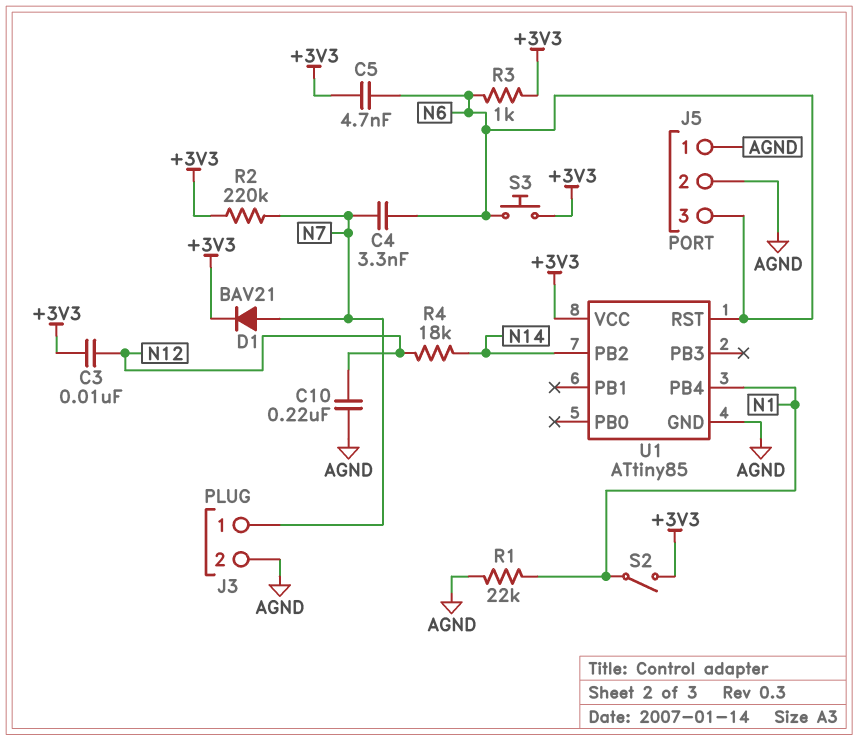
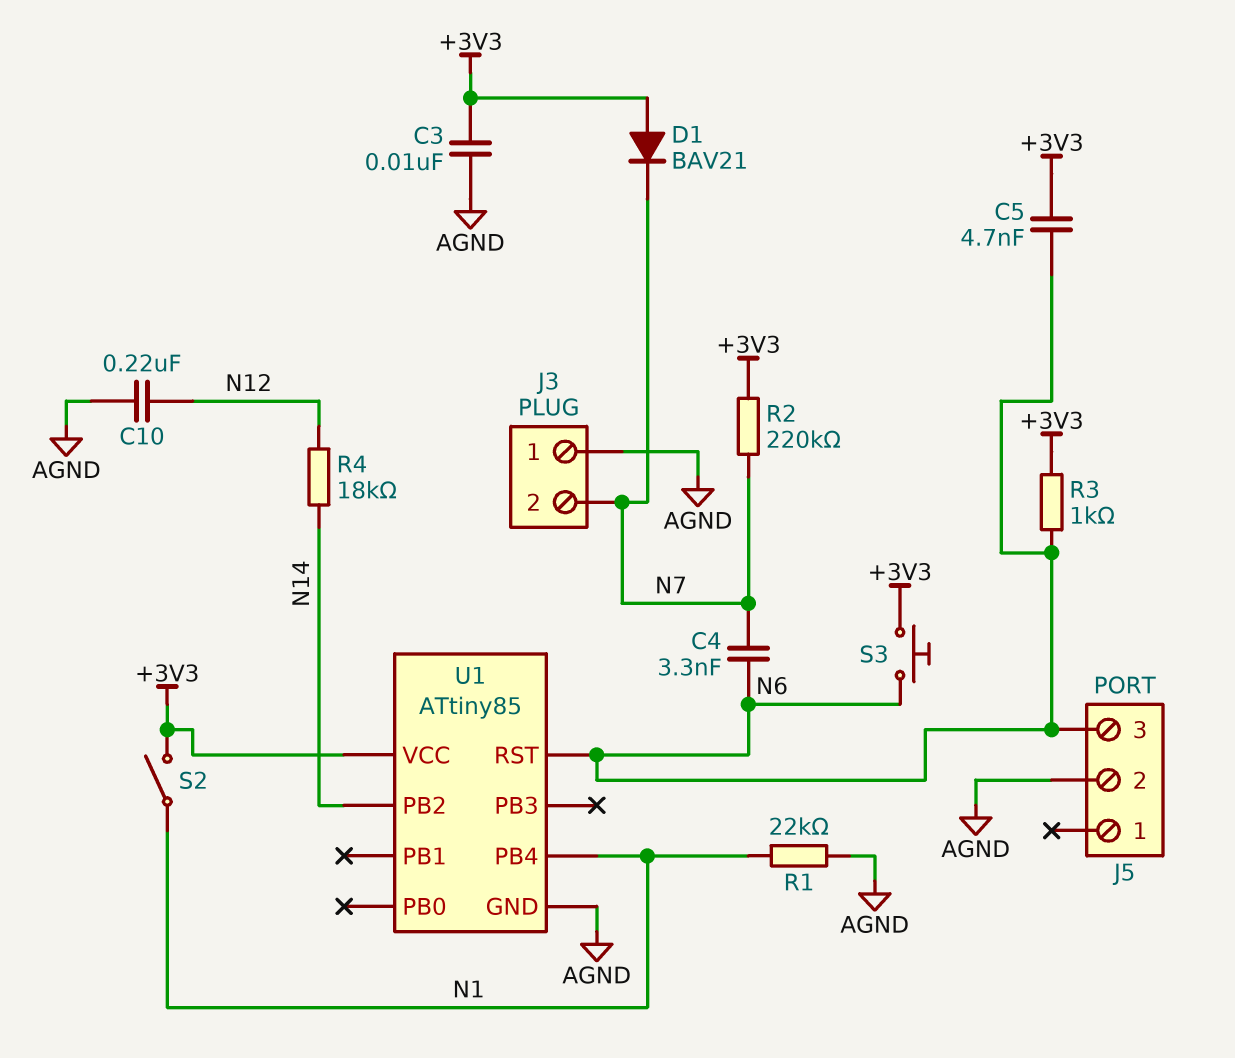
C3: 10nF (+3V3, N12) -> 10nF (+3V3, AGND)
D1: diode BAV21 (A N7, K +3V3) -> diode BAV21 (A +3V3, K N7)
J3 pin 1: N7 -> AGND
J3 pin 2: AGND -> N7
J5 pin 1: AGND -> none

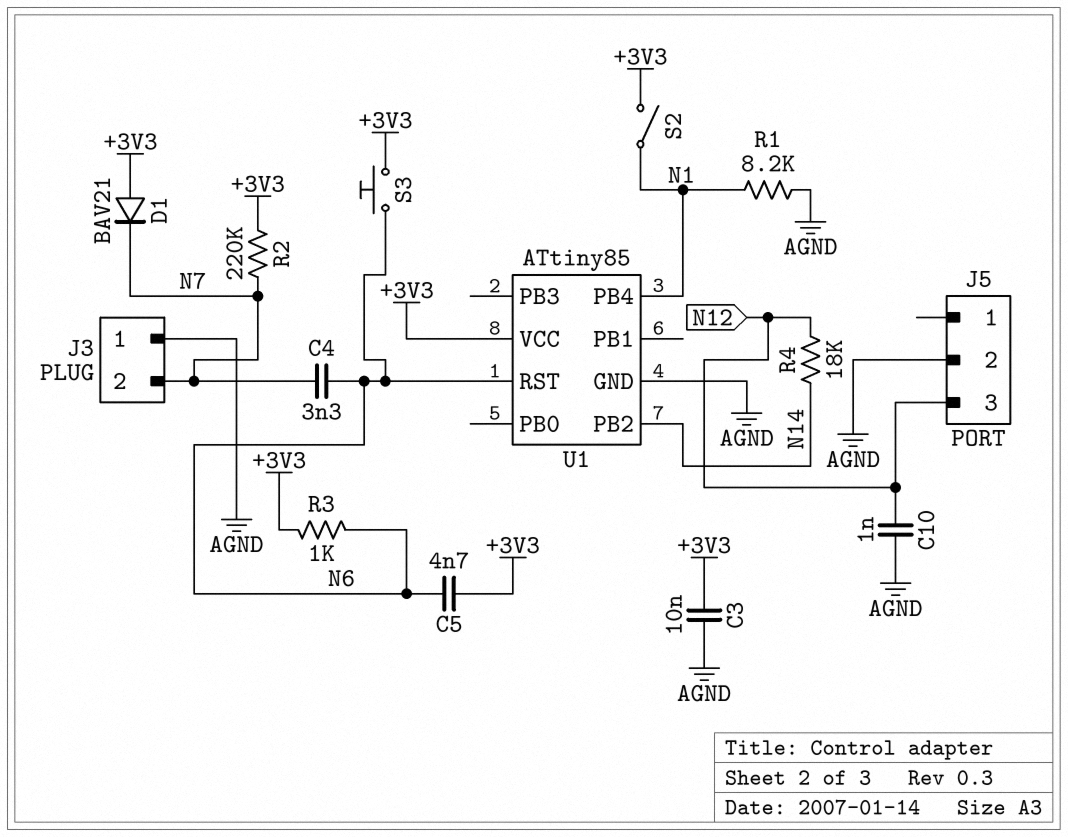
C10: 220nF (AGND, N12) -> 1nF (AGND, N12)
J5 pin 3: N6 -> N12
R1: 22k (AGND, N1) -> 8.2k (AGND, N1)

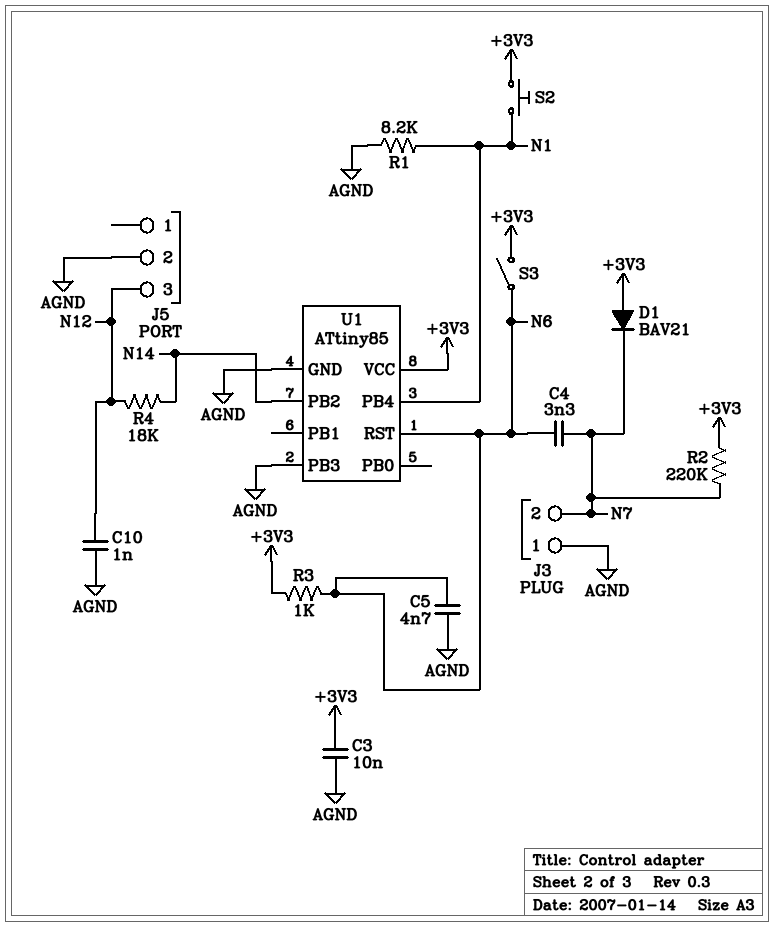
C5: 4.7nF (+3V3, N6) -> 4.7nF (AGND, N6)
S2: switch (+3V3, N1) -> button (+3V3, N1)
S3: button (+3V3, N6) -> switch (+3V3, N6)
U1 pin PB3: none -> AGND

